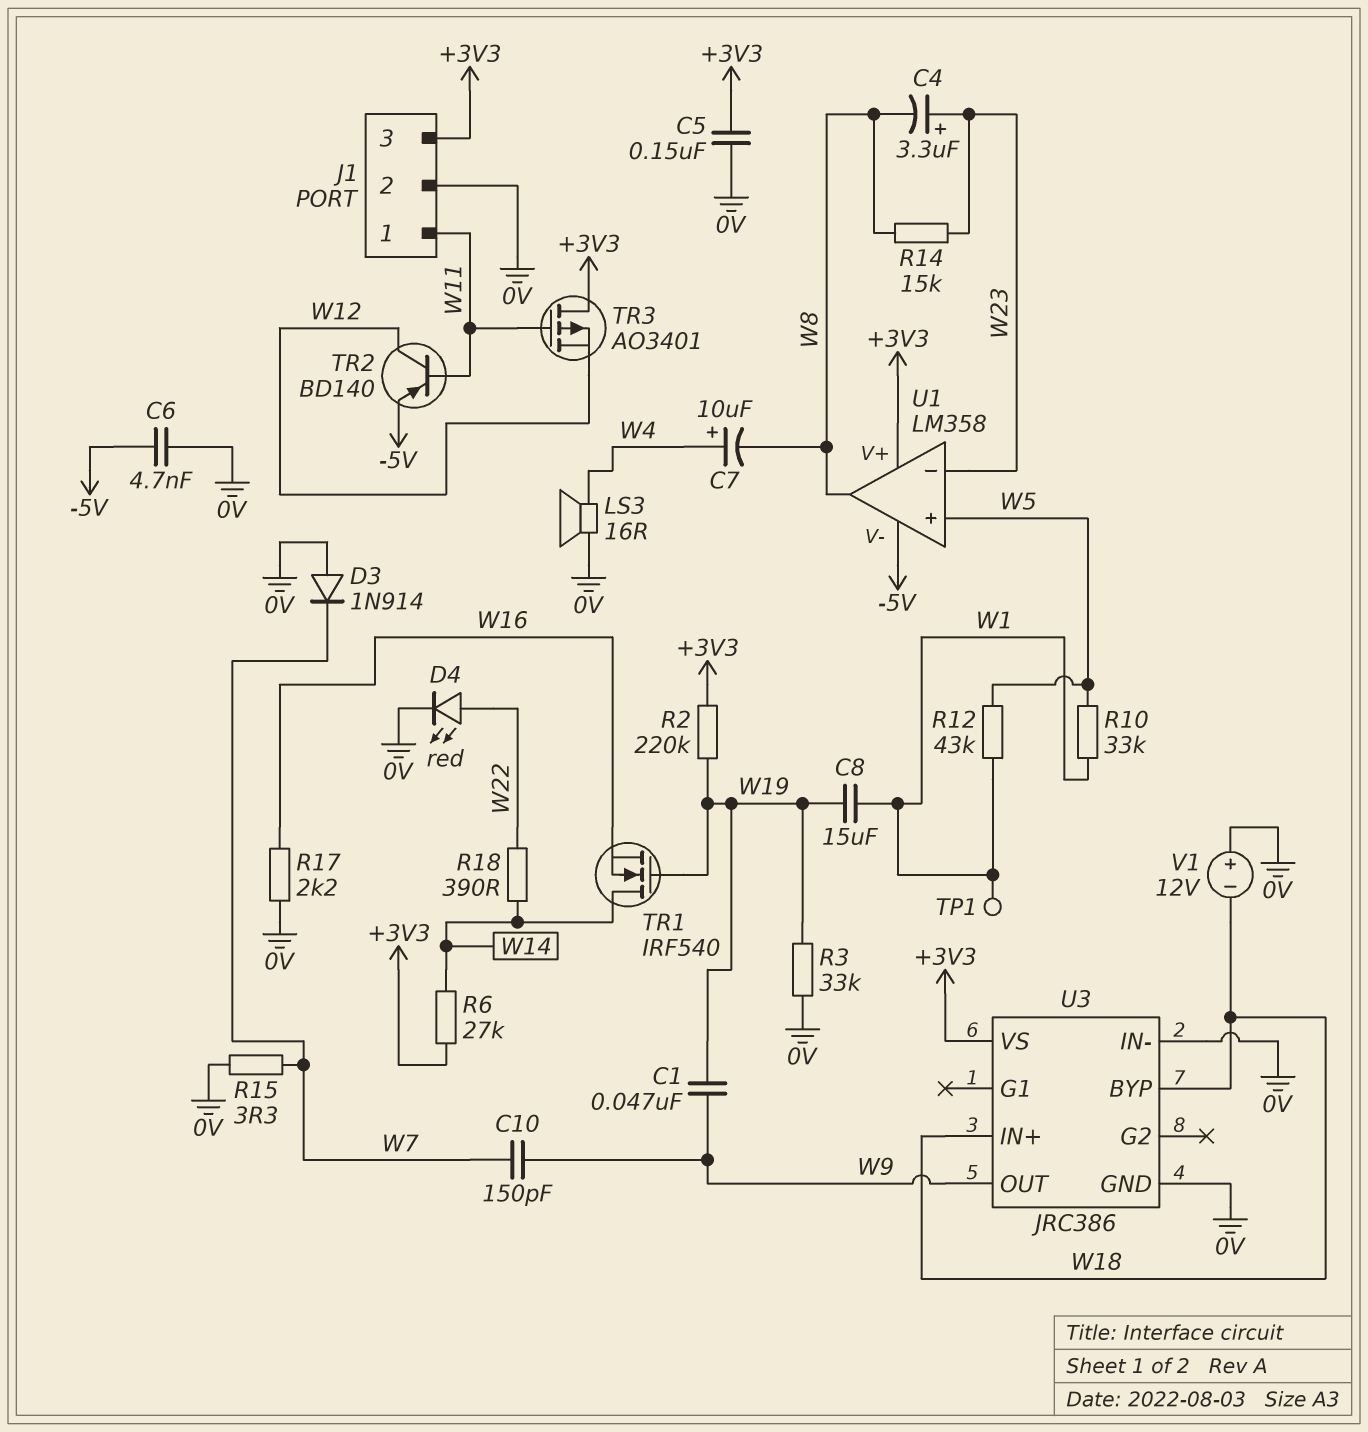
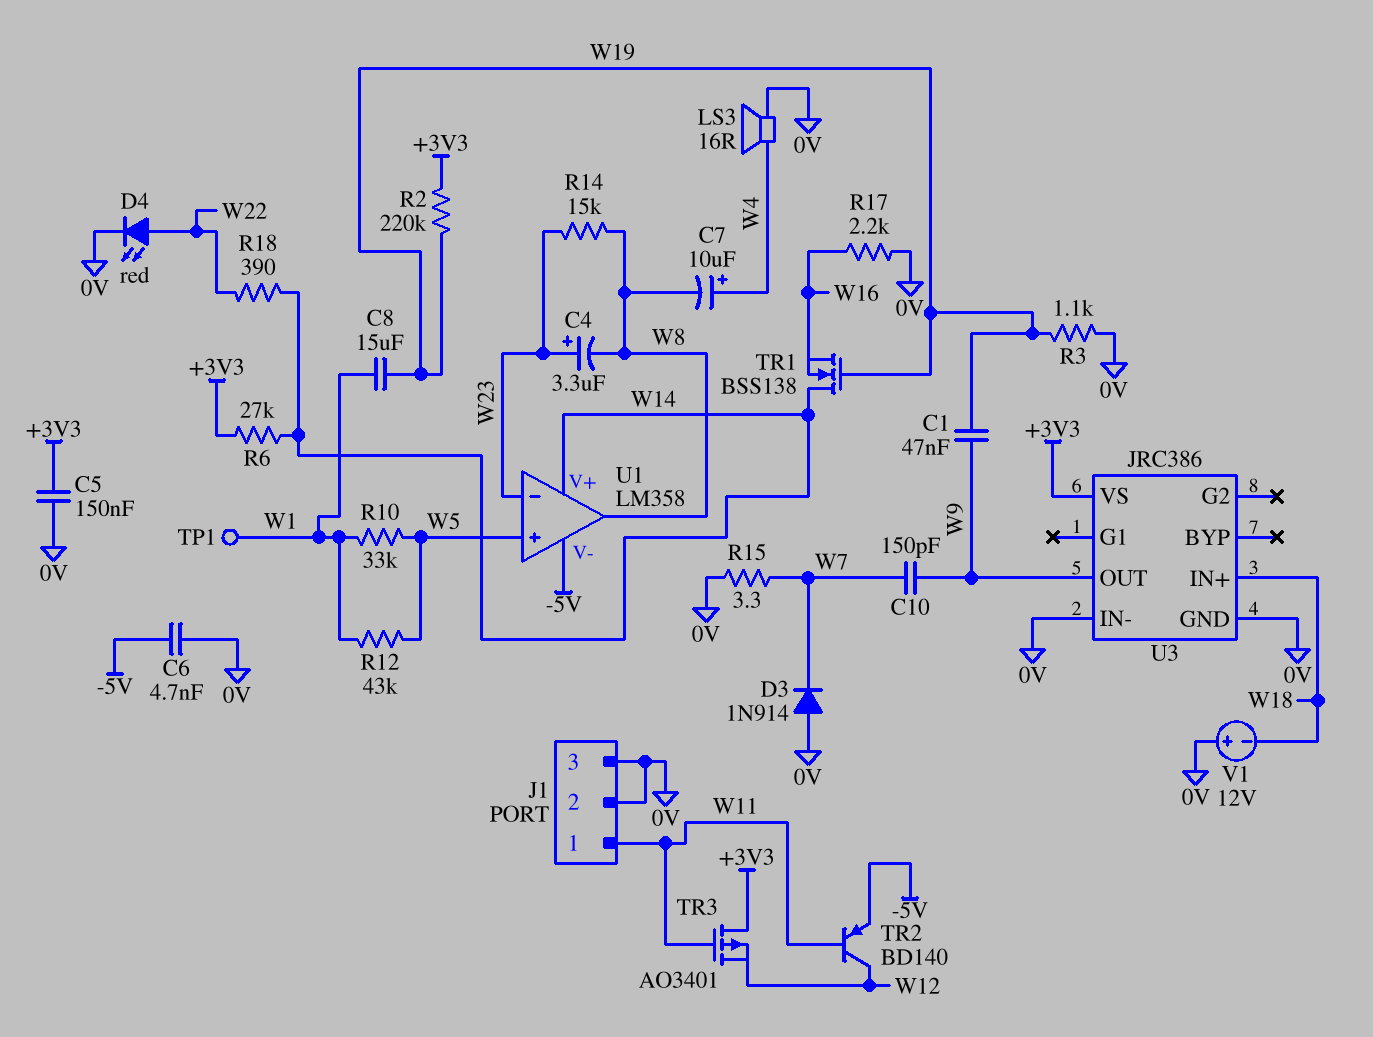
J1 pin 3: +3V3 -> 0V
R3: 33k (0V, W19) -> 1.1k (0V, W19)
TR1: NMOS IRF540 (G W19, D W14, S W16) -> NMOS BSS138 (G W19, D W14, S W16)
U1 pin V+: +3V3 -> W14
U3 pin BYP: W18 -> none

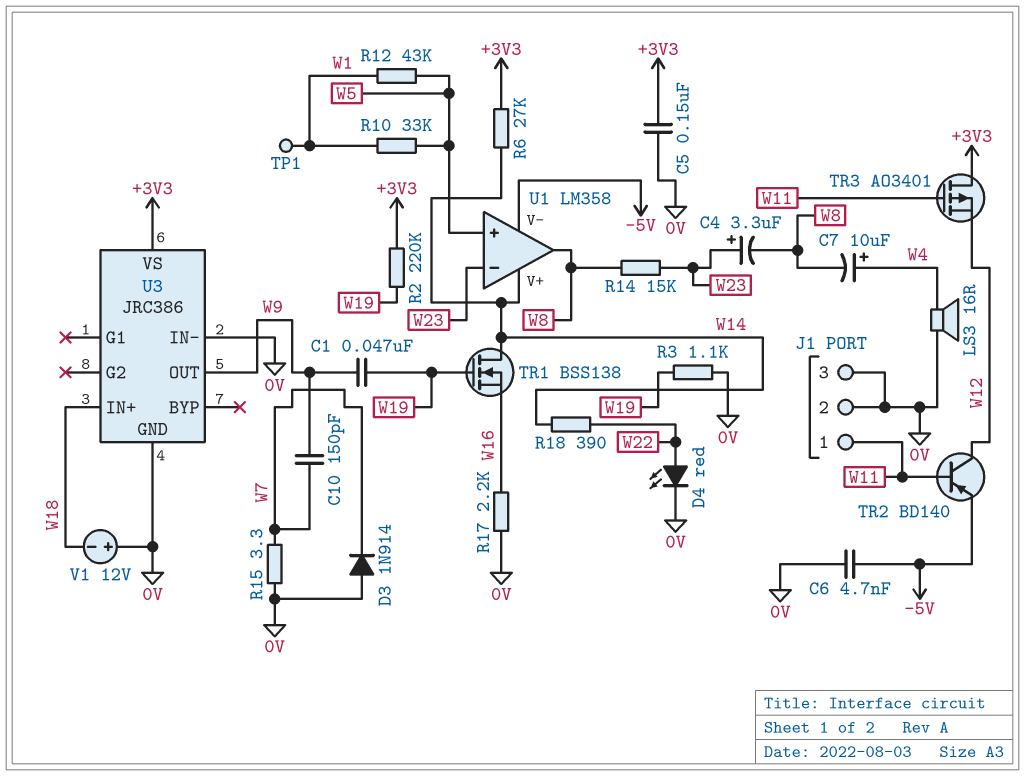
C8: 15uF (W1, W19) -> none

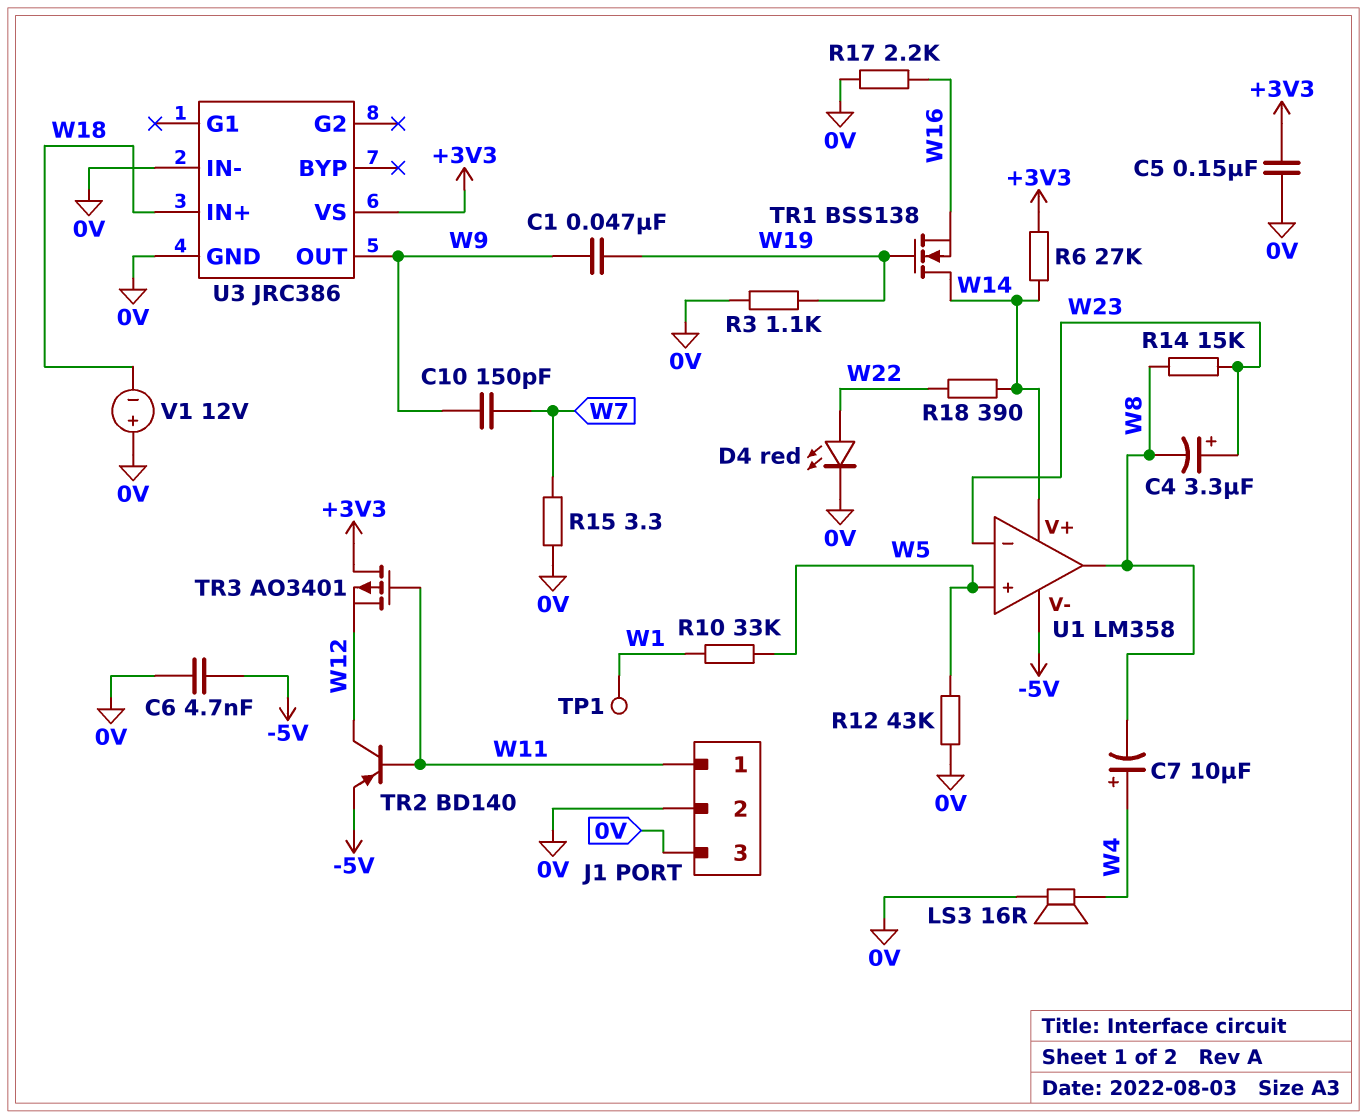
D3: diode 1N914 (A 0V, K W7) -> none
R2: 220k (+3V3, W19) -> none
R12: 43k (W1, W5) -> 43k (0V, W5)

